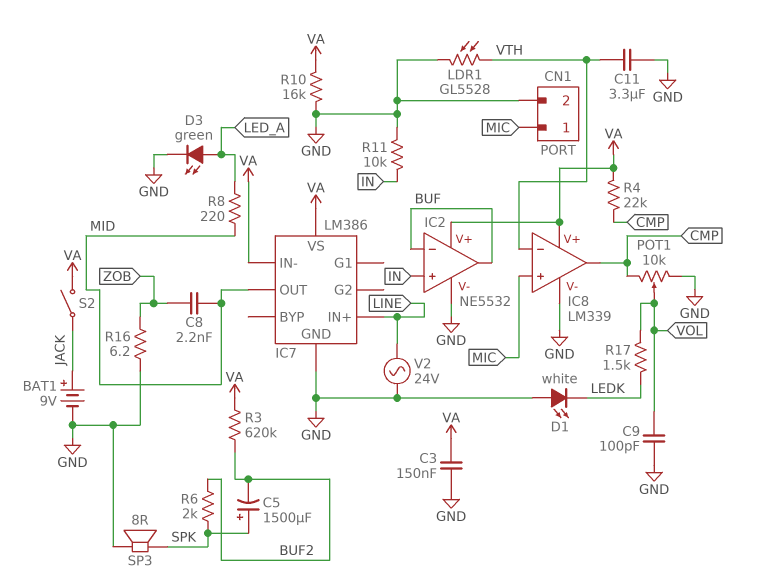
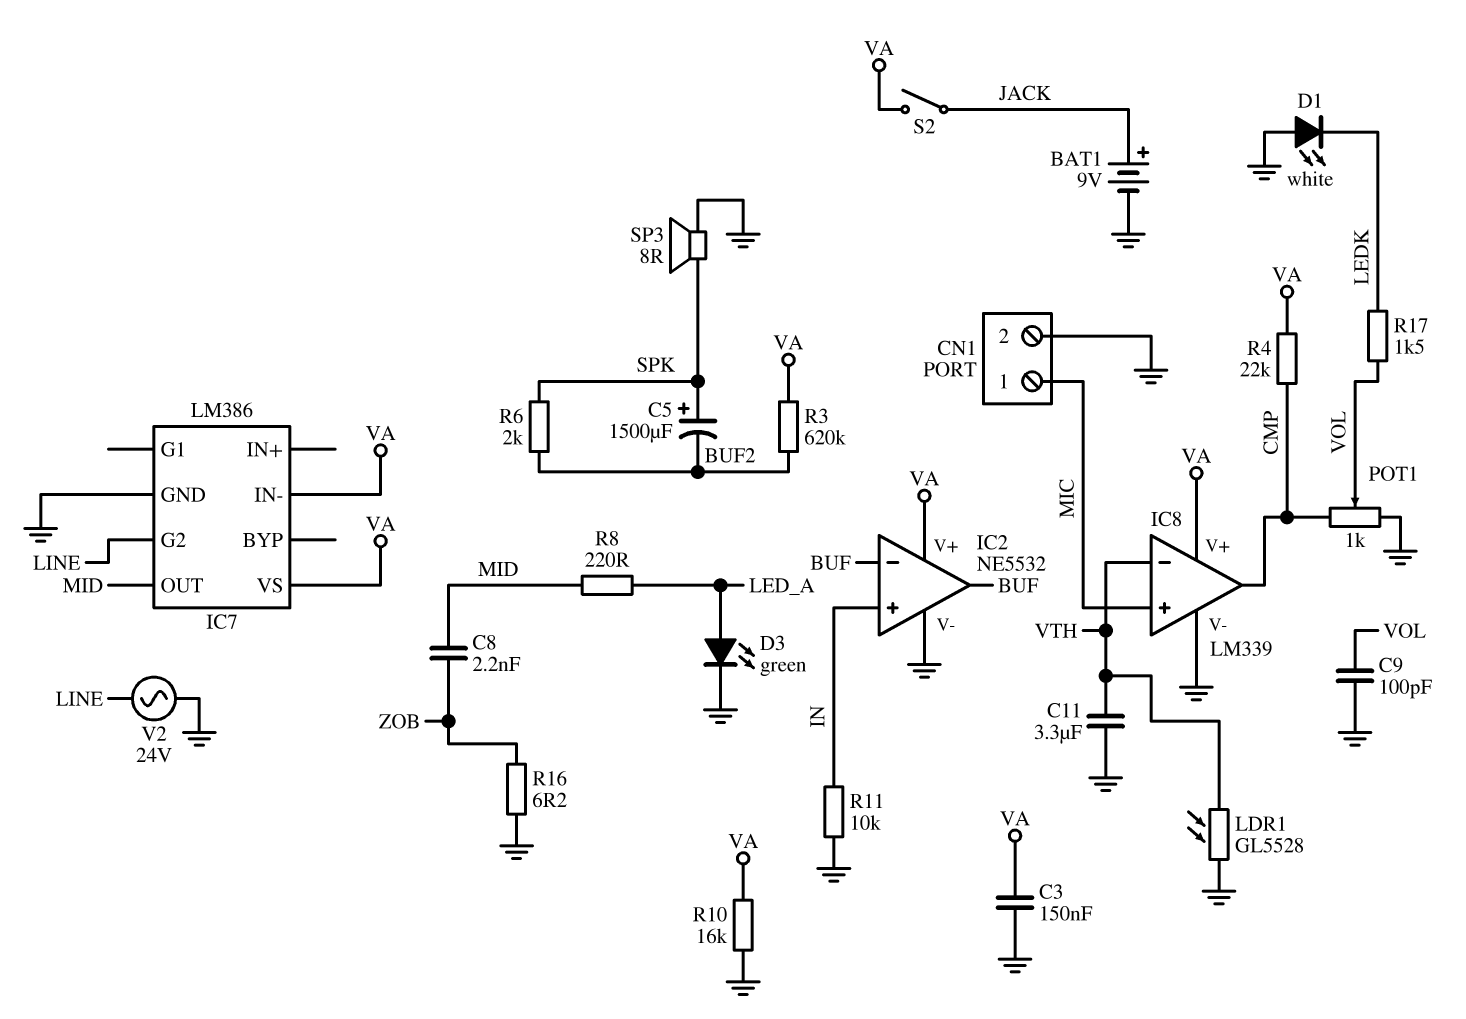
IC7 pin G2: none -> LINE
IC7 pin IN+: LINE -> none
POT1: 10k (CMP, GND, wiper VOL) -> 1k (CMP, GND, wiper VOL)

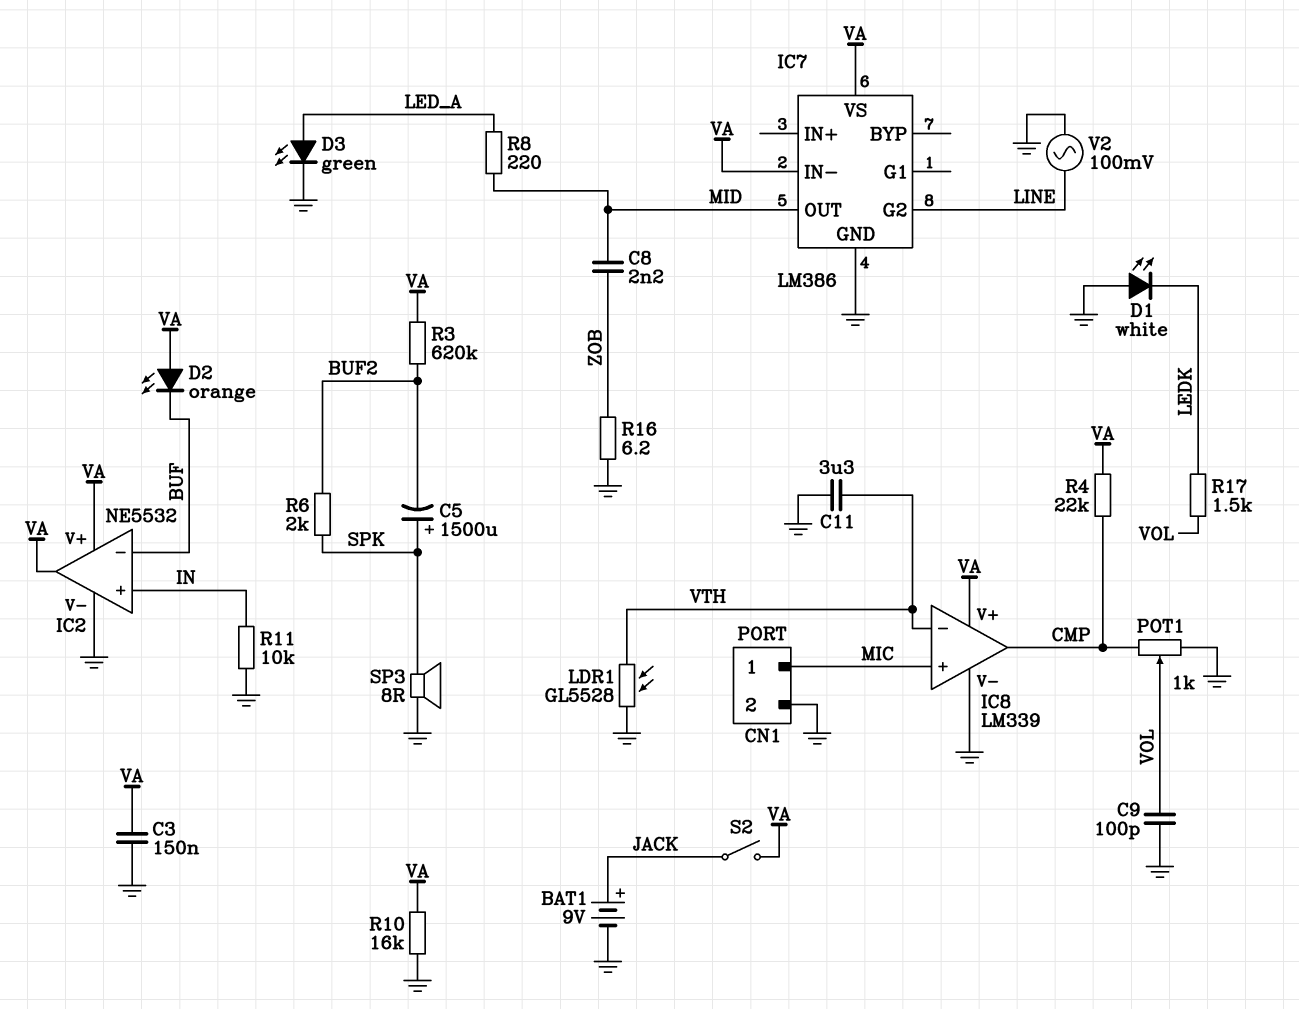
D2: none -> LED orange (A VA, K BUF)
IC2 pin out: BUF -> VA
V2: AC 24V (GND, LINE) -> AC 100mV (GND, LINE)

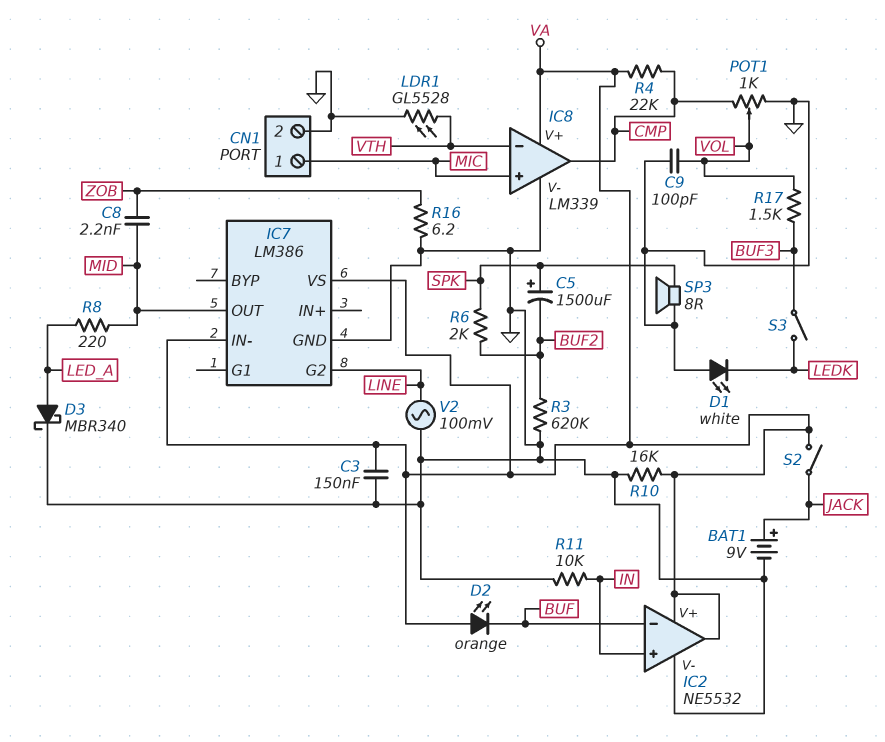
C11: 3.3uF (GND, VTH) -> none
D3: LED green (A LED_A, K GND) -> schottky MBR340 (A LED_A, K GND)
R3: 620k (BUF2, VA) -> 620k (BUF2, GND)
R17: 1.5k (LEDK, VOL) -> 1.5k (BUF3, VOL)
S3: none -> switch (BUF3, LEDK)

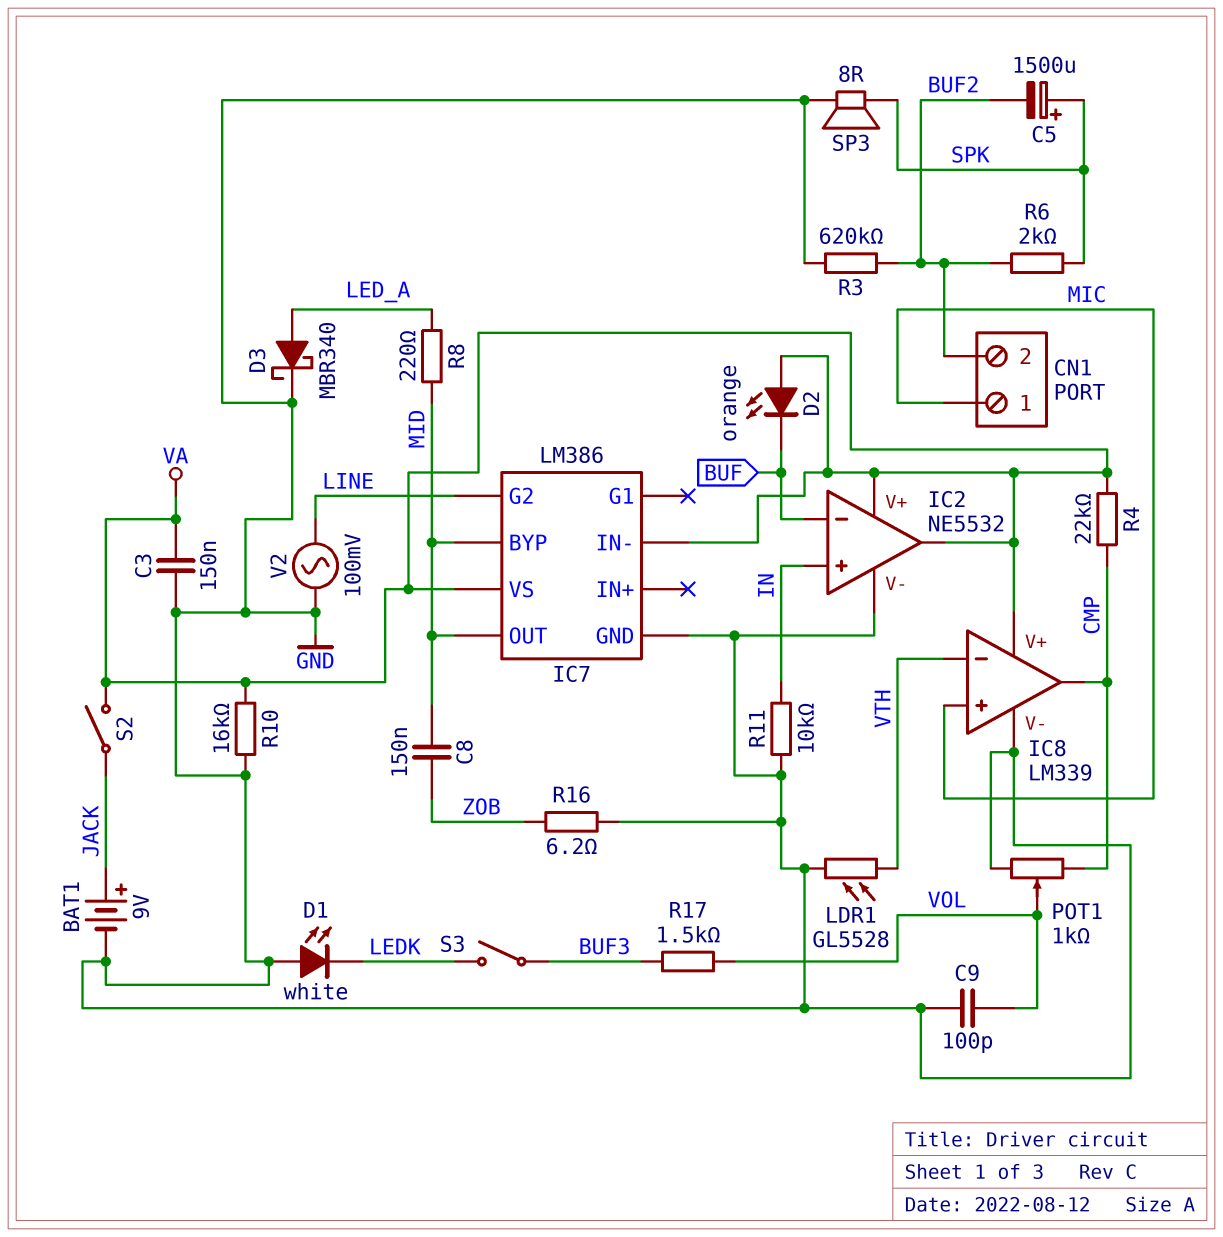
C8: 2.2nF (MID, ZOB) -> 150nF (MID, ZOB)
CN1 pin 2: GND -> BUF2
IC7 pin BYP: none -> MID

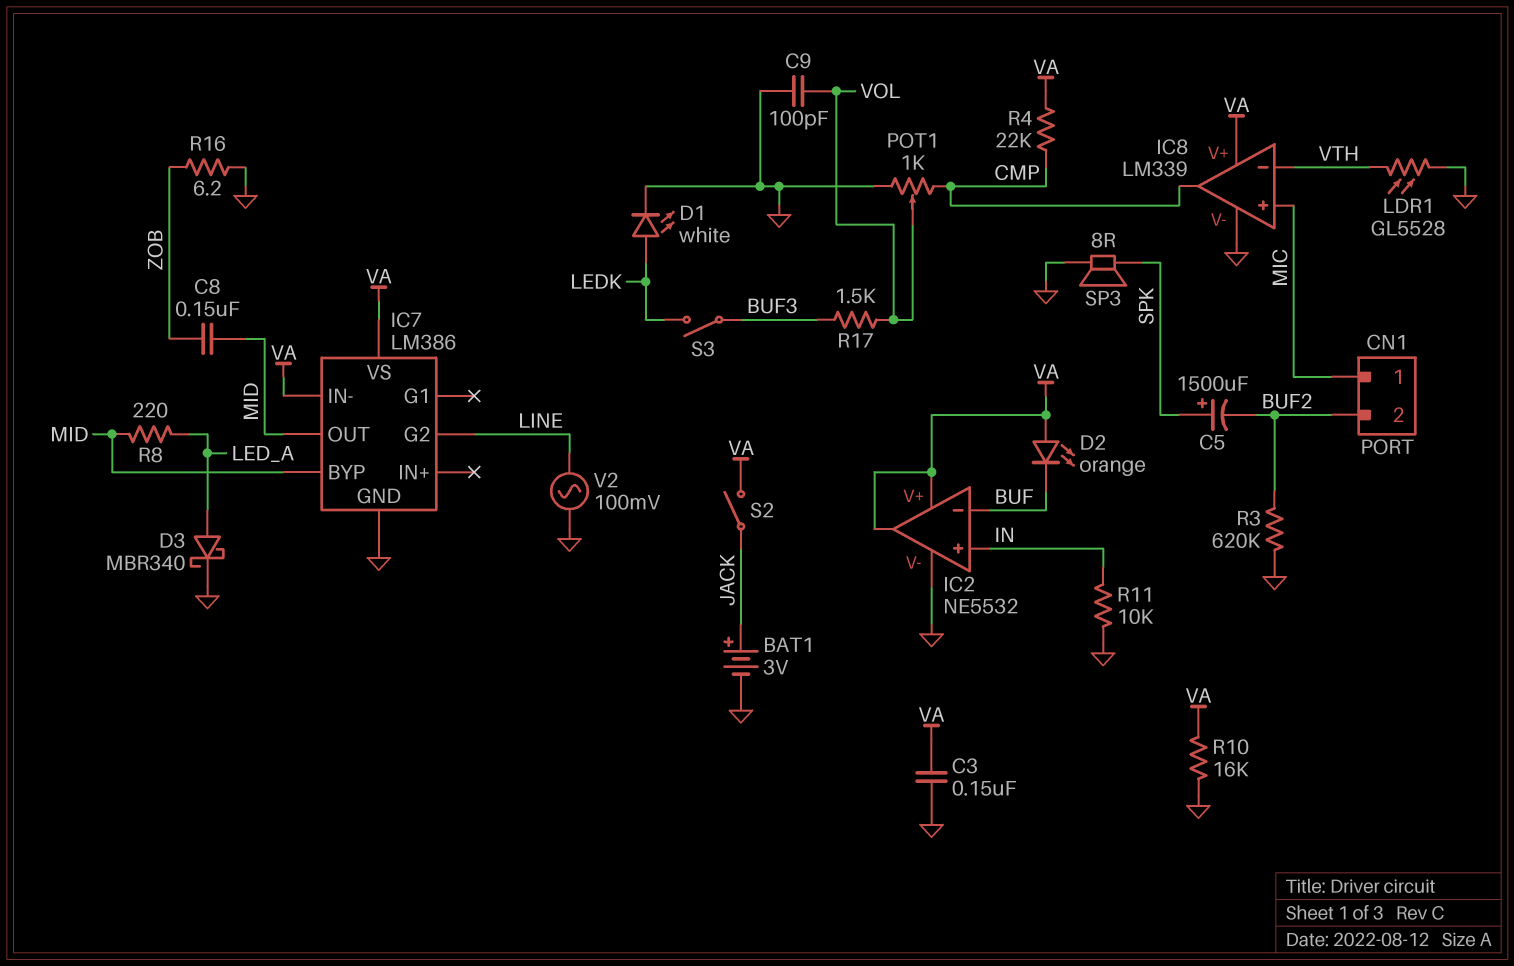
BAT1: 9V (plus JACK, minus GND) -> 3V (plus JACK, minus GND)
D1: LED white (A GND, K LEDK) -> LED white (A LEDK, K GND)
R6: 2k (BUF2, SPK) -> none

